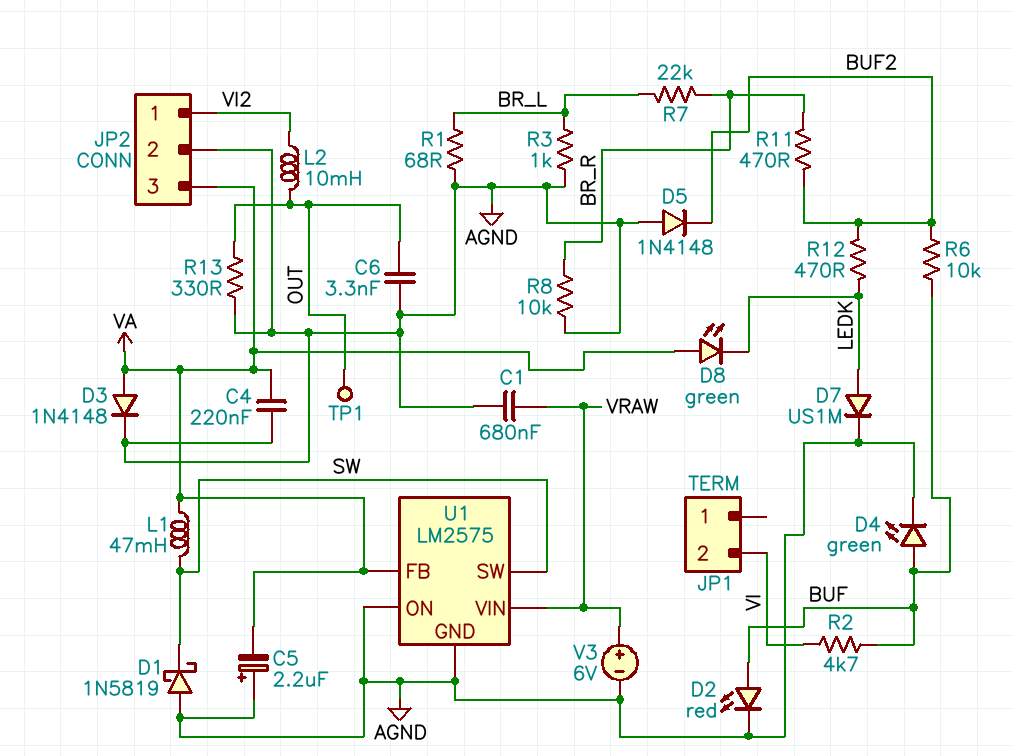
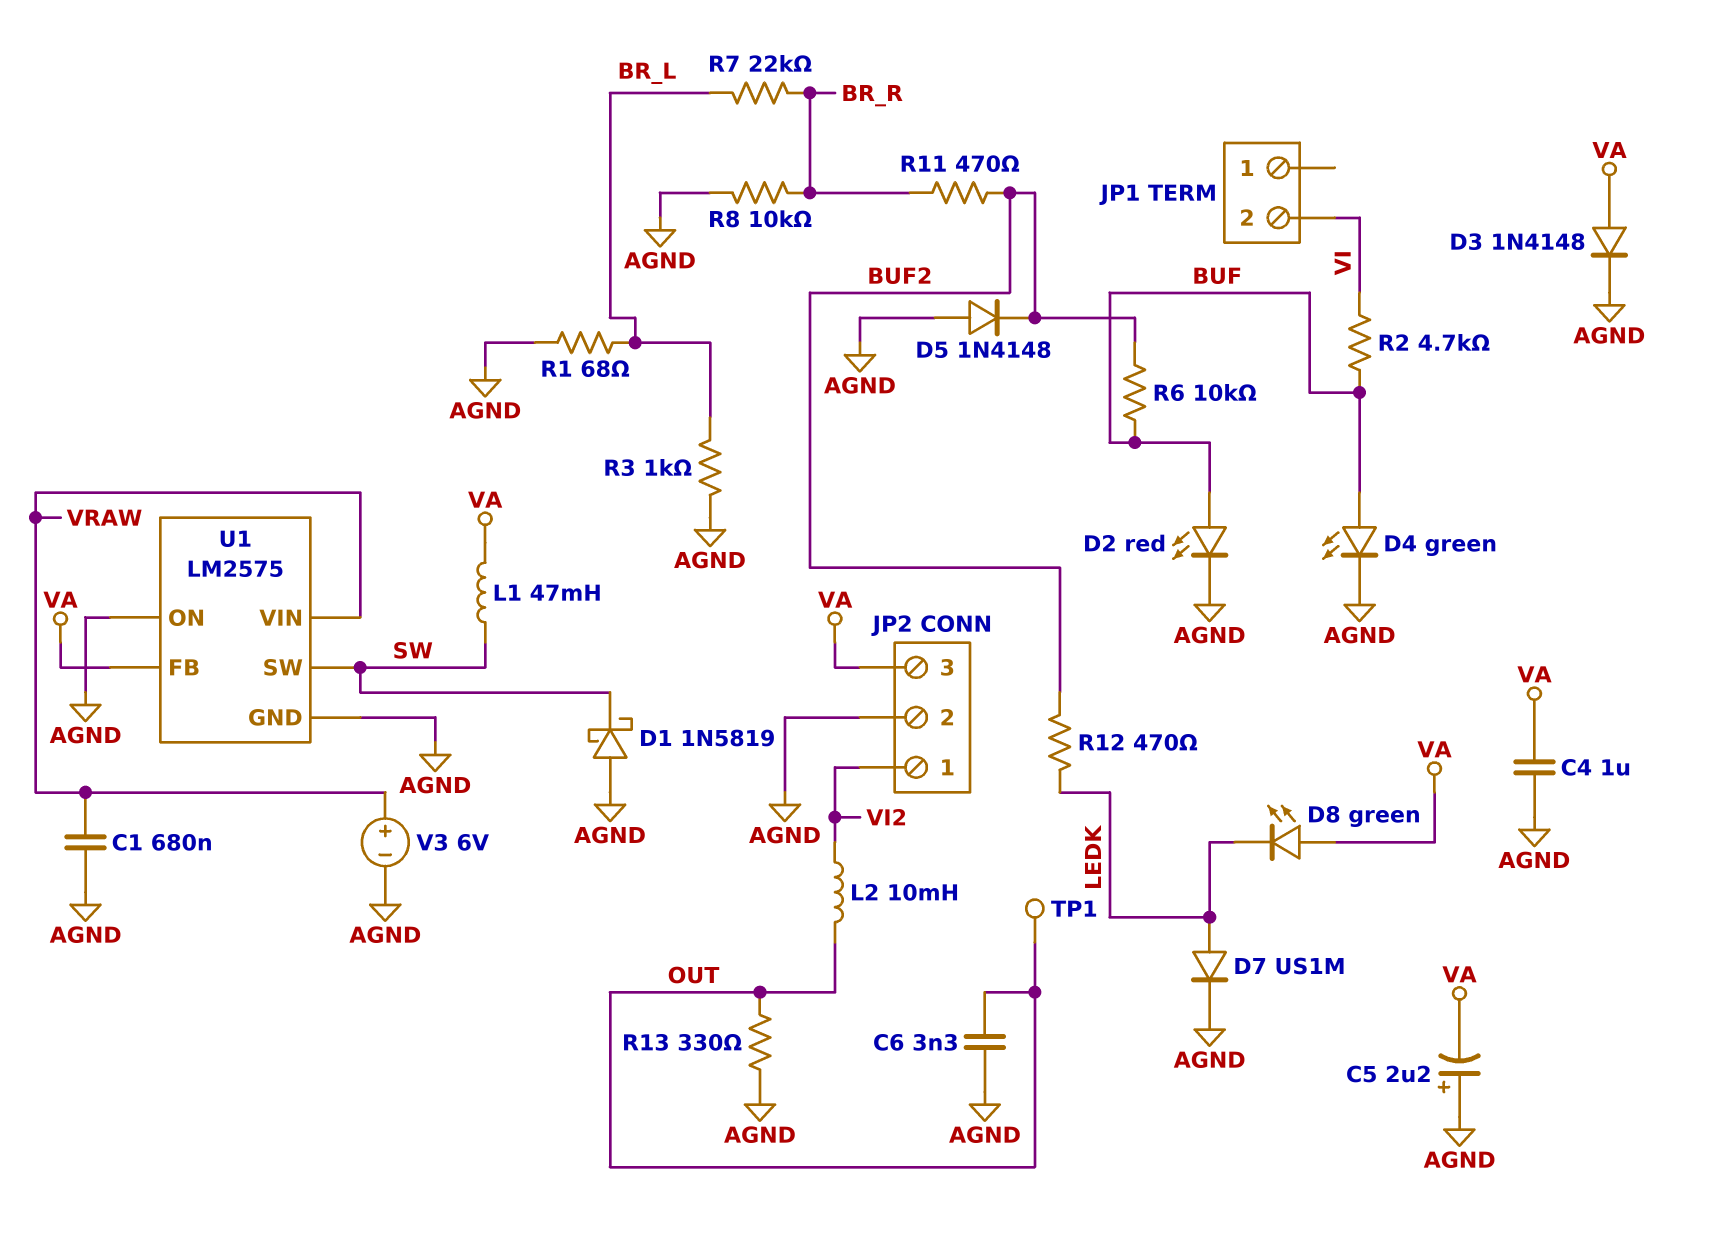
C4: 220nF (AGND, VA) -> 1uF (AGND, VA)

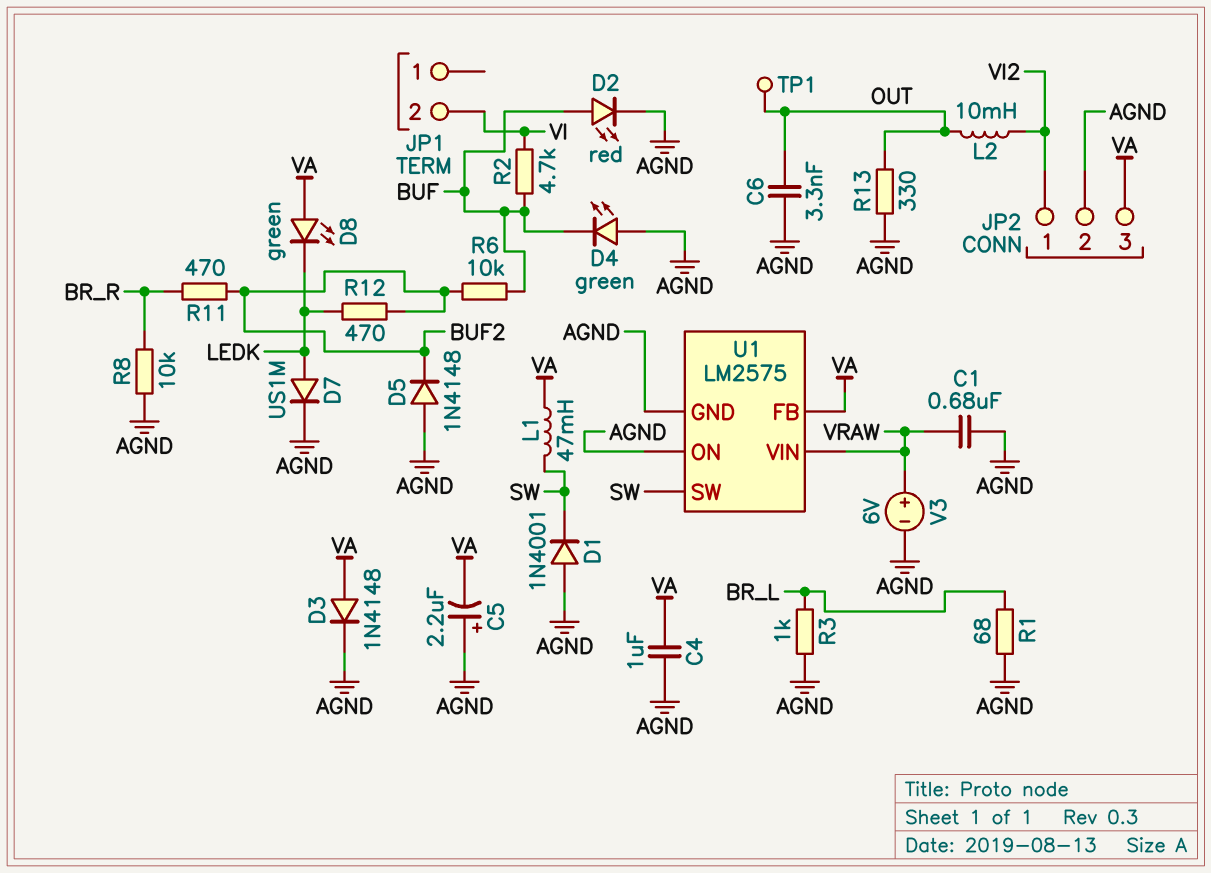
D1: schottky 1N5819 (A AGND, K SW) -> diode 1N4001 (A AGND, K SW)
D4: LED green (A BUF, K AGND) -> LED green (A AGND, K BUF)
R7: 22k (BR_L, BR_R) -> none

